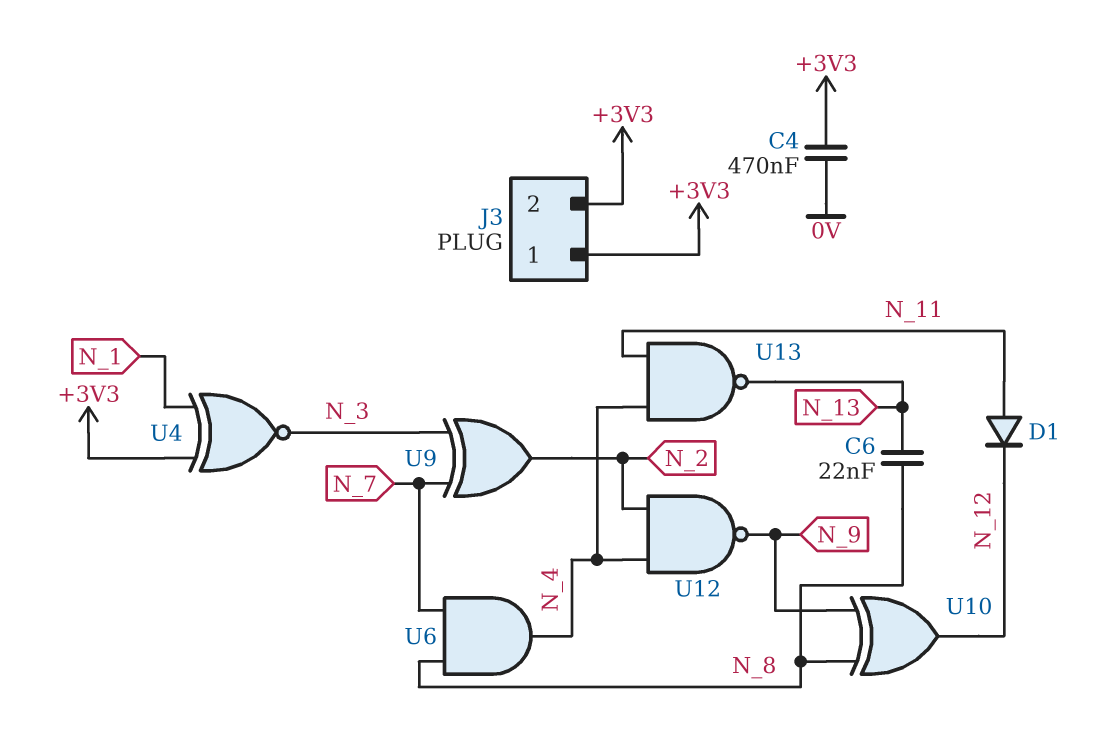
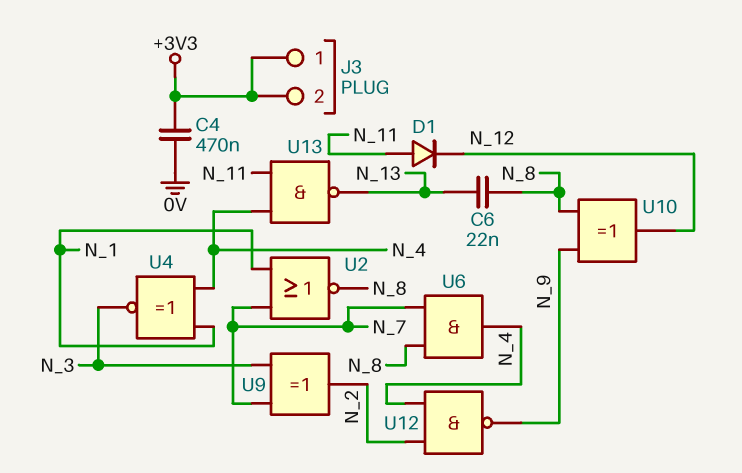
U2: none -> NOR (in N_1, in N_7, out N_8)
U4: XNOR (in +3V3, in N_1, out N_3) -> XNOR (in N_1, in N_4, out N_3)

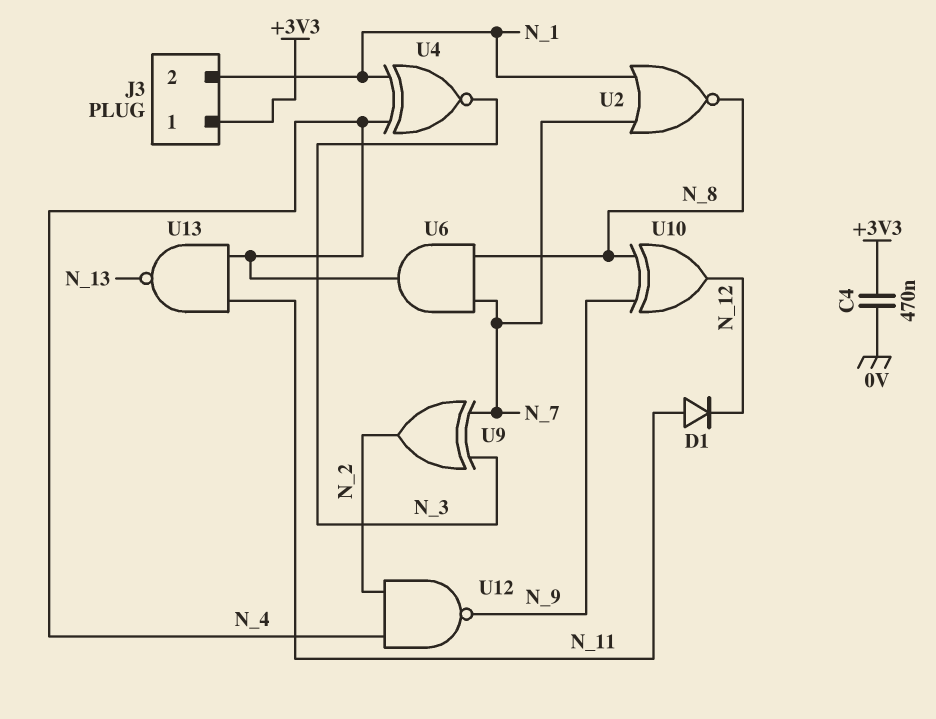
C6: 22nF (N_8, N_13) -> none
J3 pin 2: +3V3 -> N_1

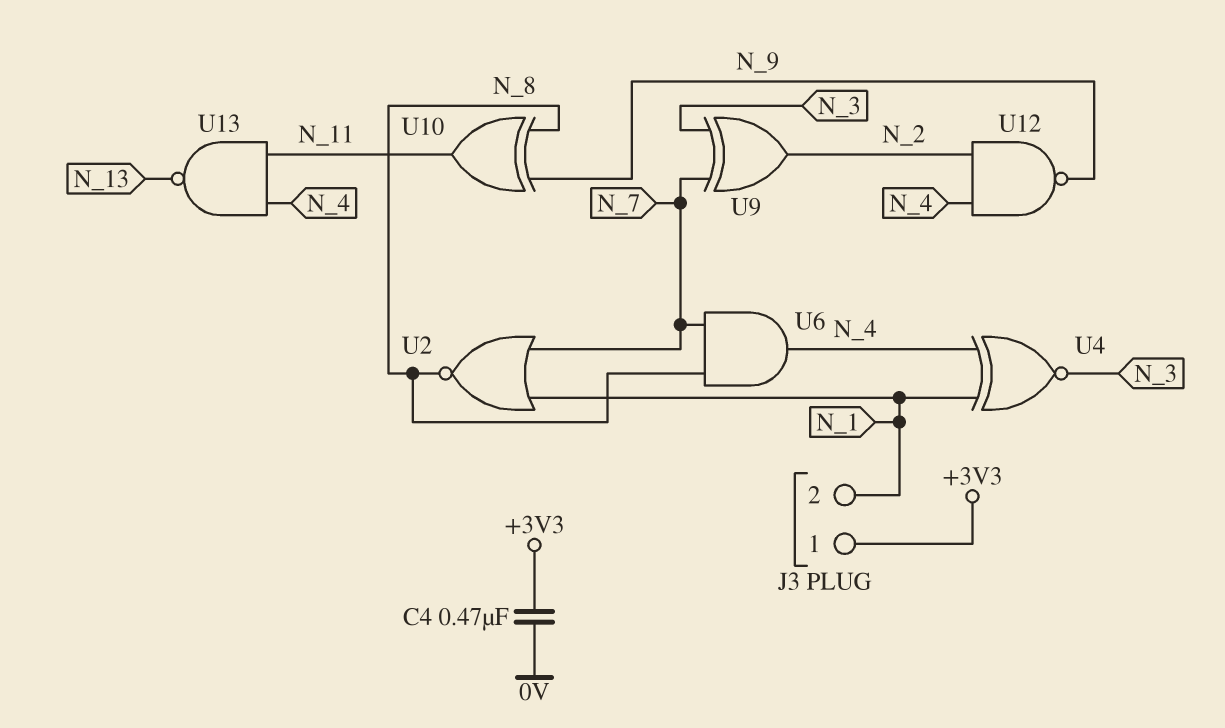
D1: diode (A N_11, K N_12) -> none
U10: XOR (in N_8, in N_9, out N_12) -> XOR (in N_8, in N_9, out N_11)

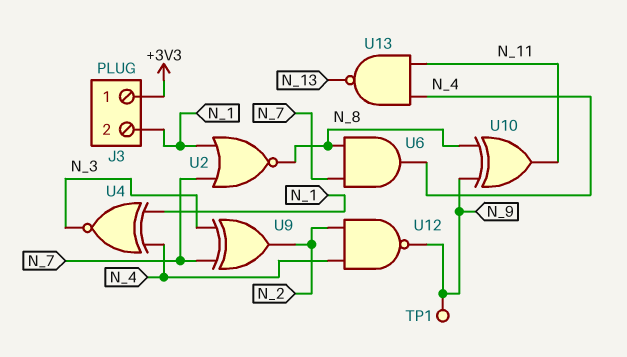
C4: 470nF (+3V3, 0V) -> none
TP1: none -> test point (N_9)

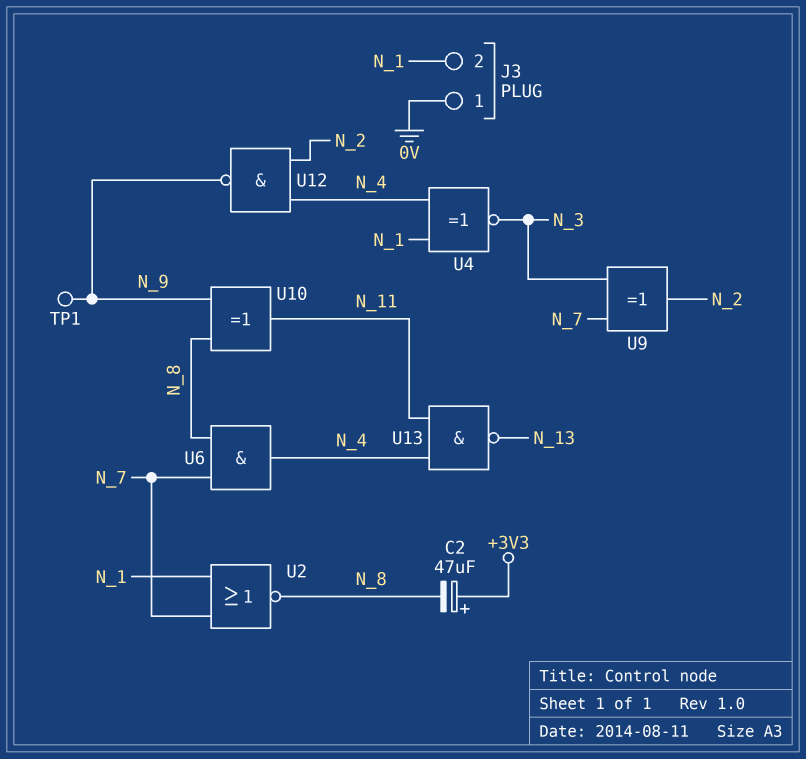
C2: none -> 47uF (plus +3V3, minus N_8)
J3 pin 1: +3V3 -> 0V

